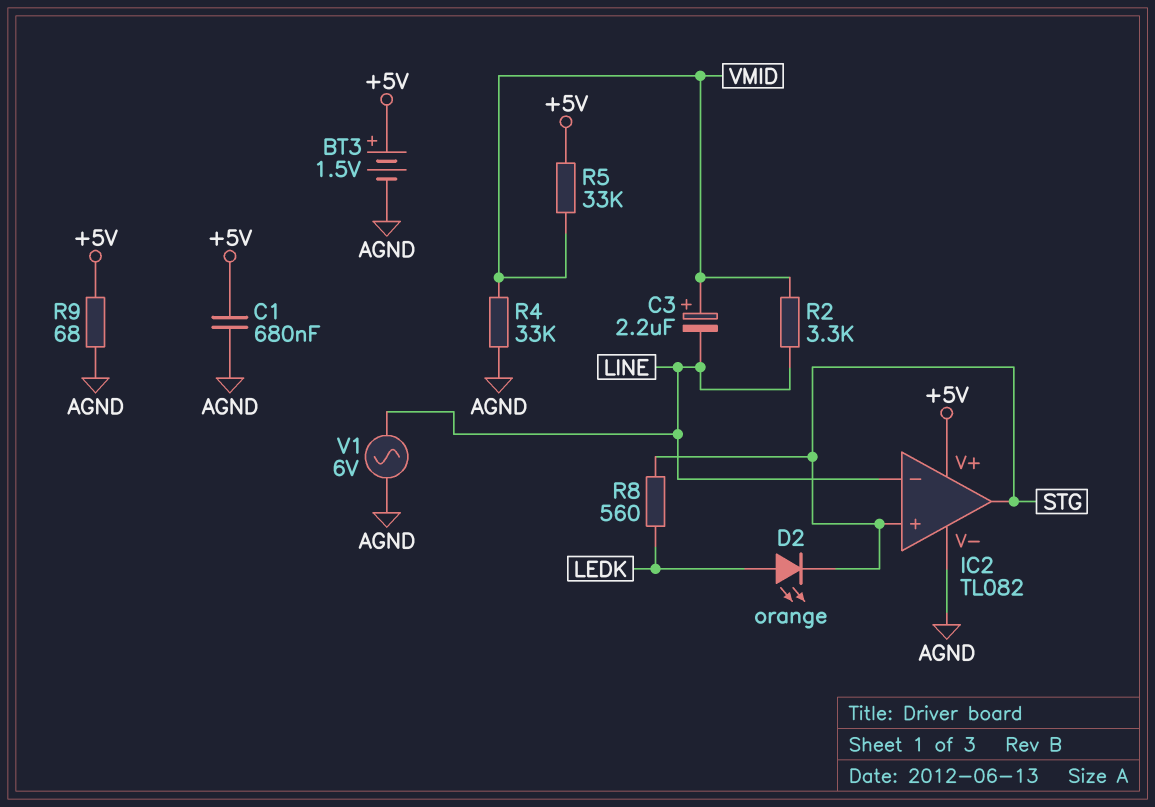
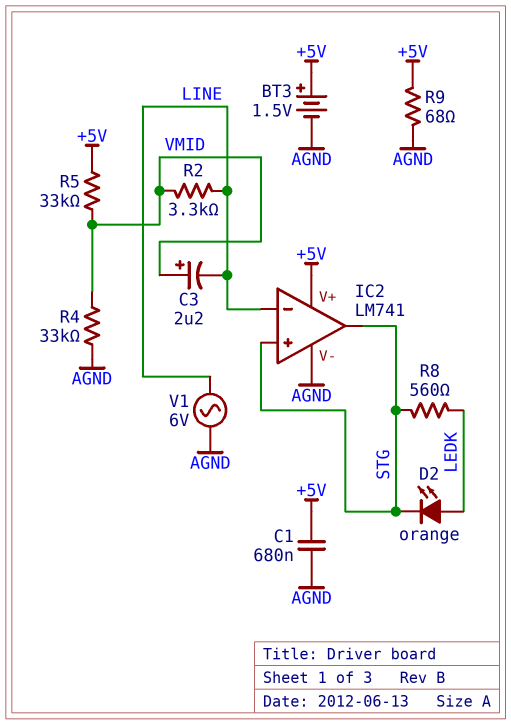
IC2: TL082 -> LM741

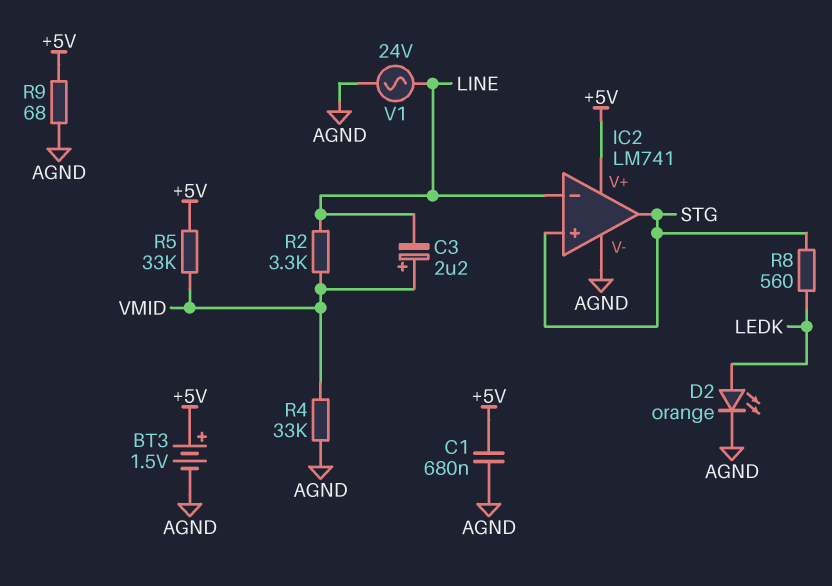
D2: LED orange (A LEDK, K STG) -> LED orange (A LEDK, K AGND)
V1: AC 6V (AGND, LINE) -> AC 24V (AGND, LINE)

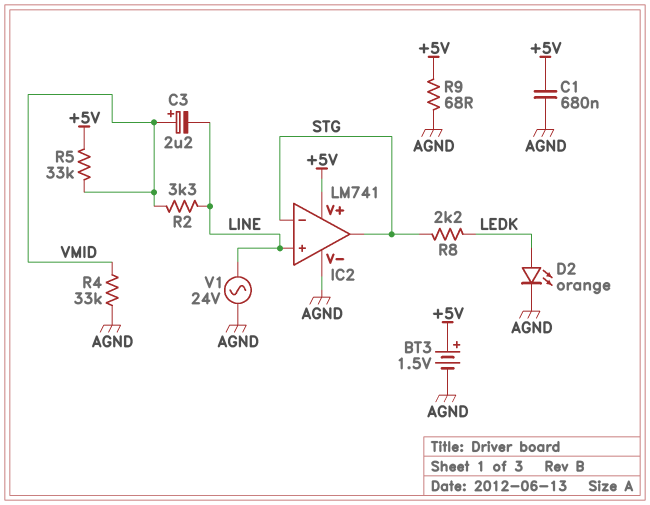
IC2 pin in+: STG -> LINE
IC2 pin in-: LINE -> STG
R8: 560 (LEDK, STG) -> 2.2k (LEDK, STG)

